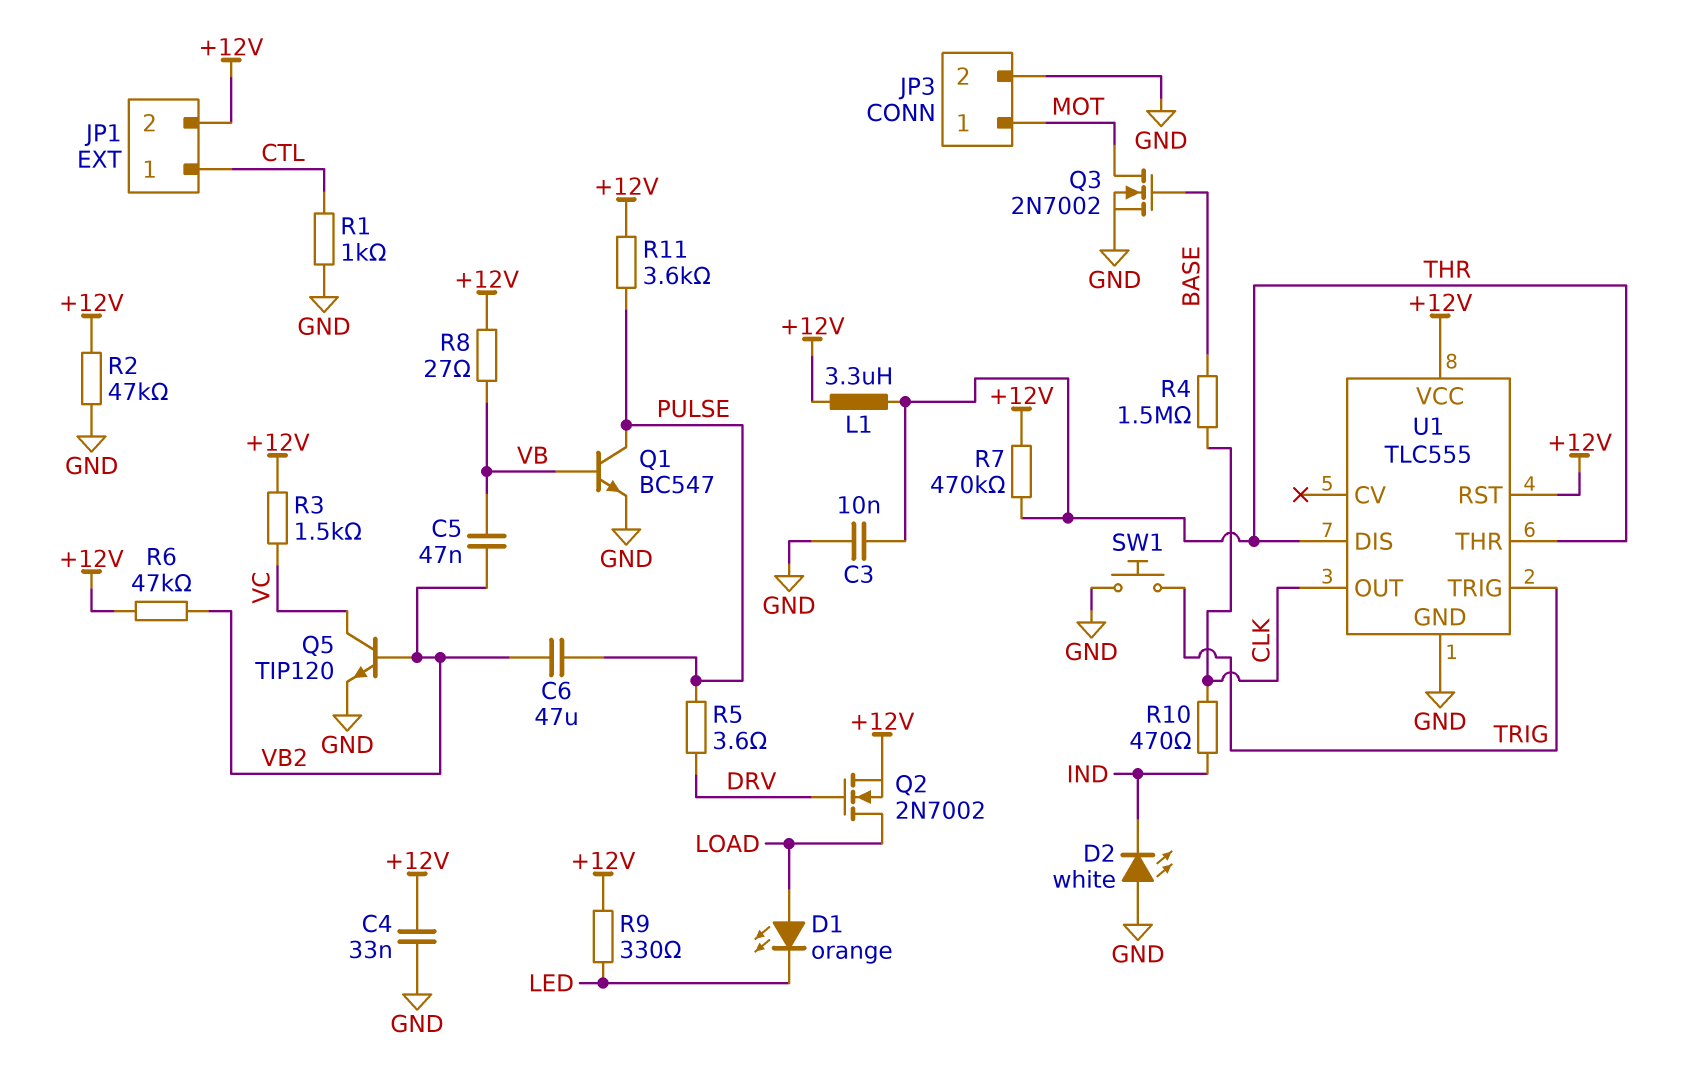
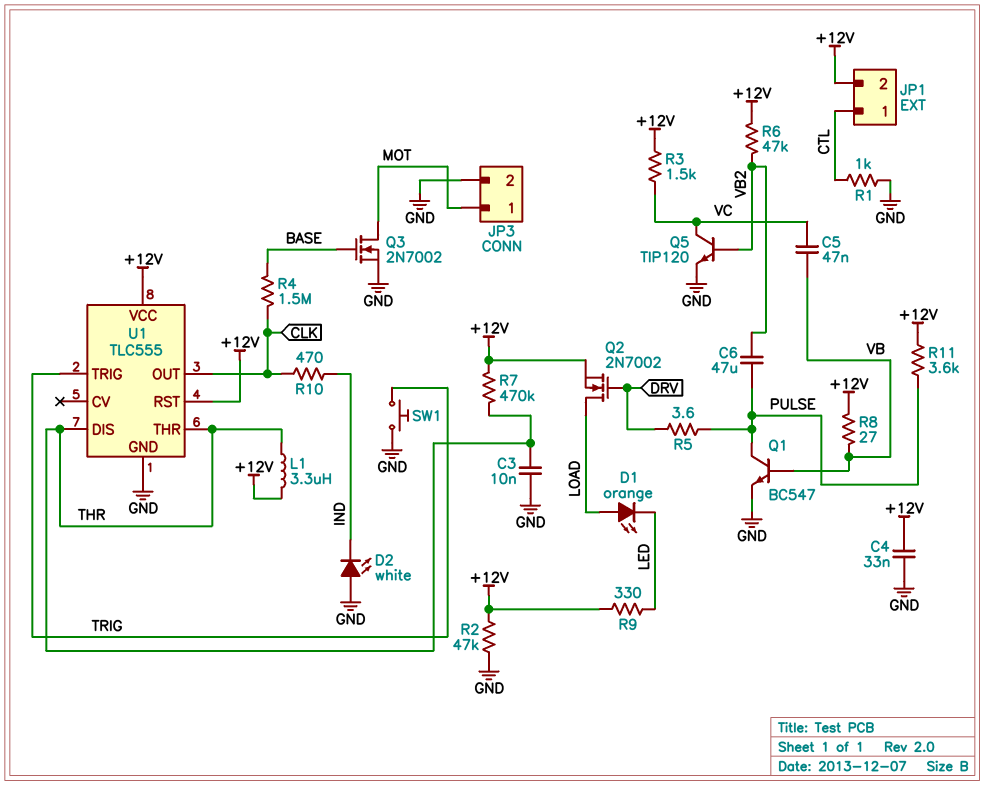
C5: 47nF (VB, VB2) -> 47nF (VB, VC)

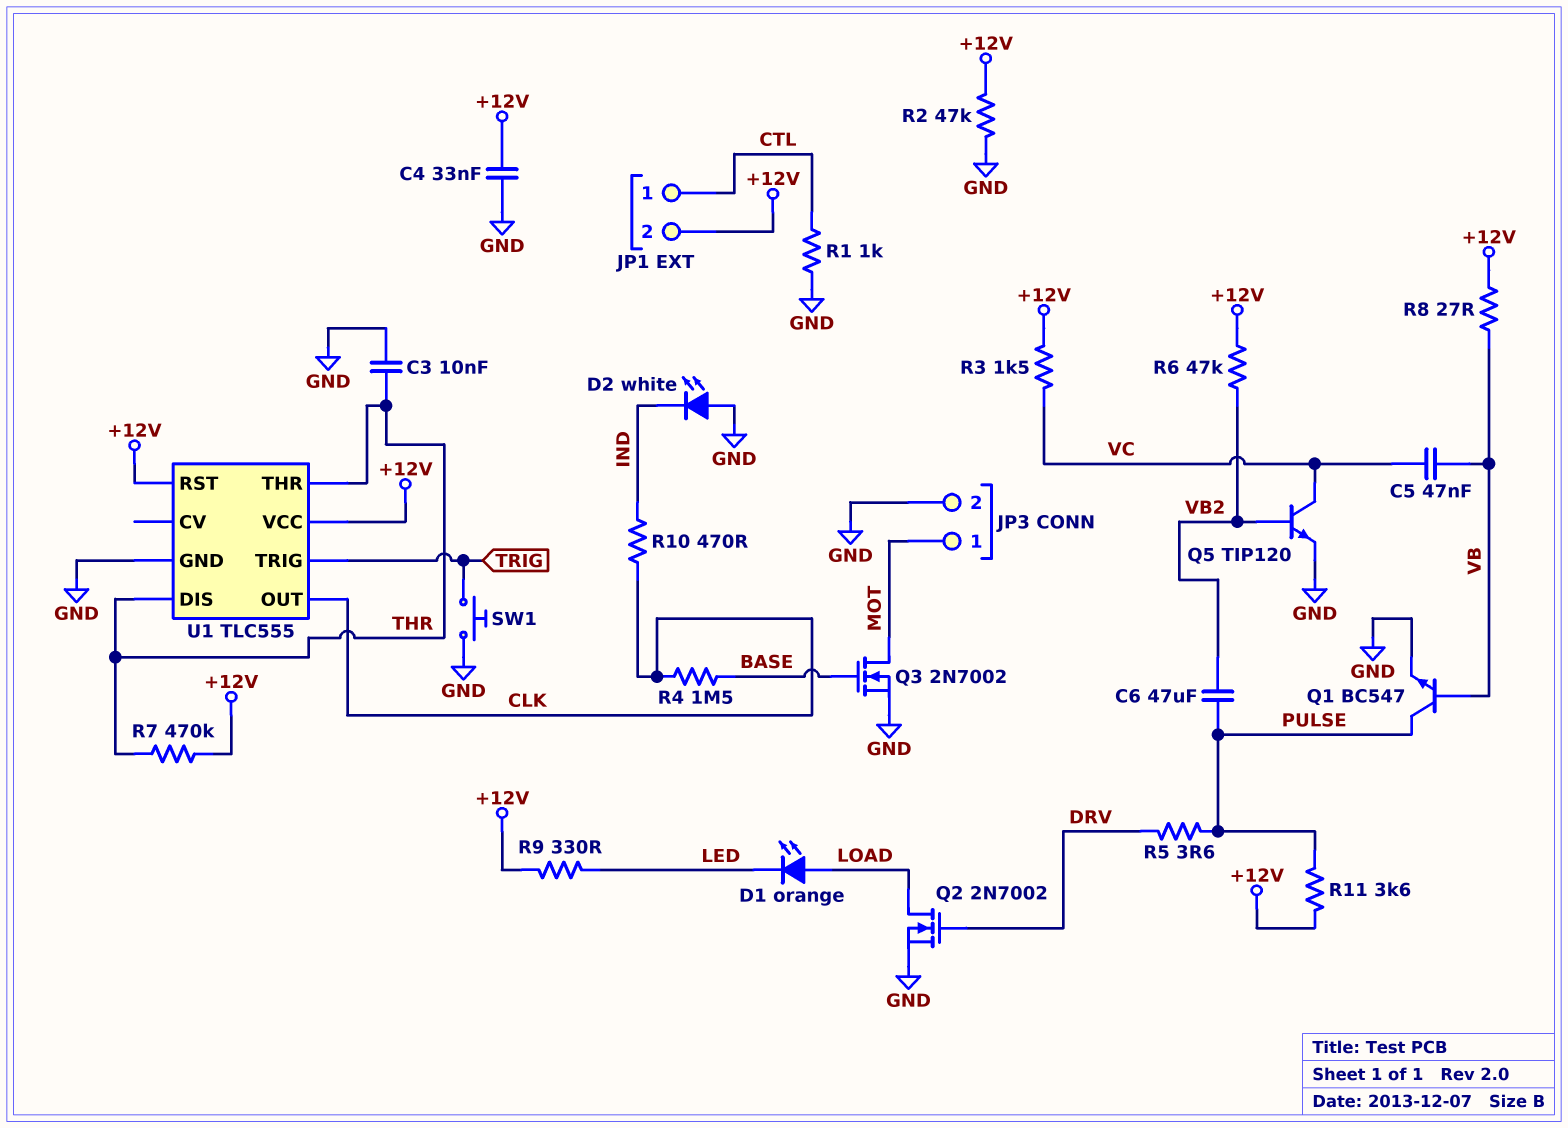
L1: 3.3uH (+12V, THR) -> none
Q2: NMOS 2N7002 (G DRV, D LOAD, S +12V) -> NMOS 2N7002 (G DRV, D LOAD, S GND)

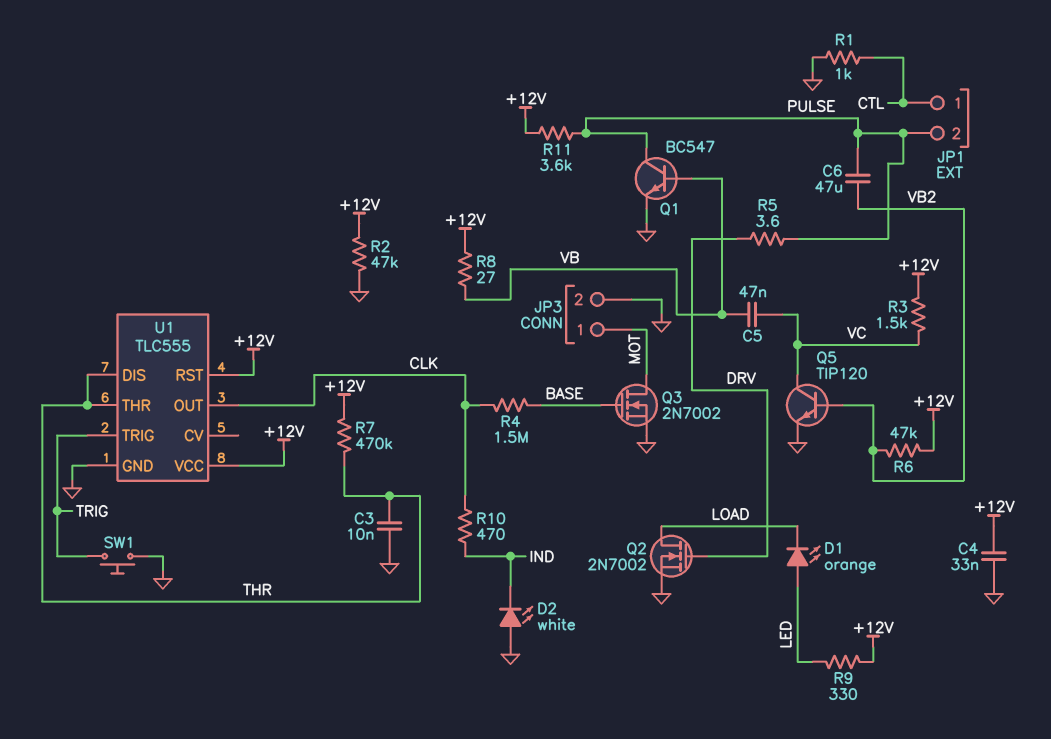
D1: LED orange (A LOAD, K LED) -> LED orange (A LED, K LOAD)
JP1 pin 2: +12V -> PULSE

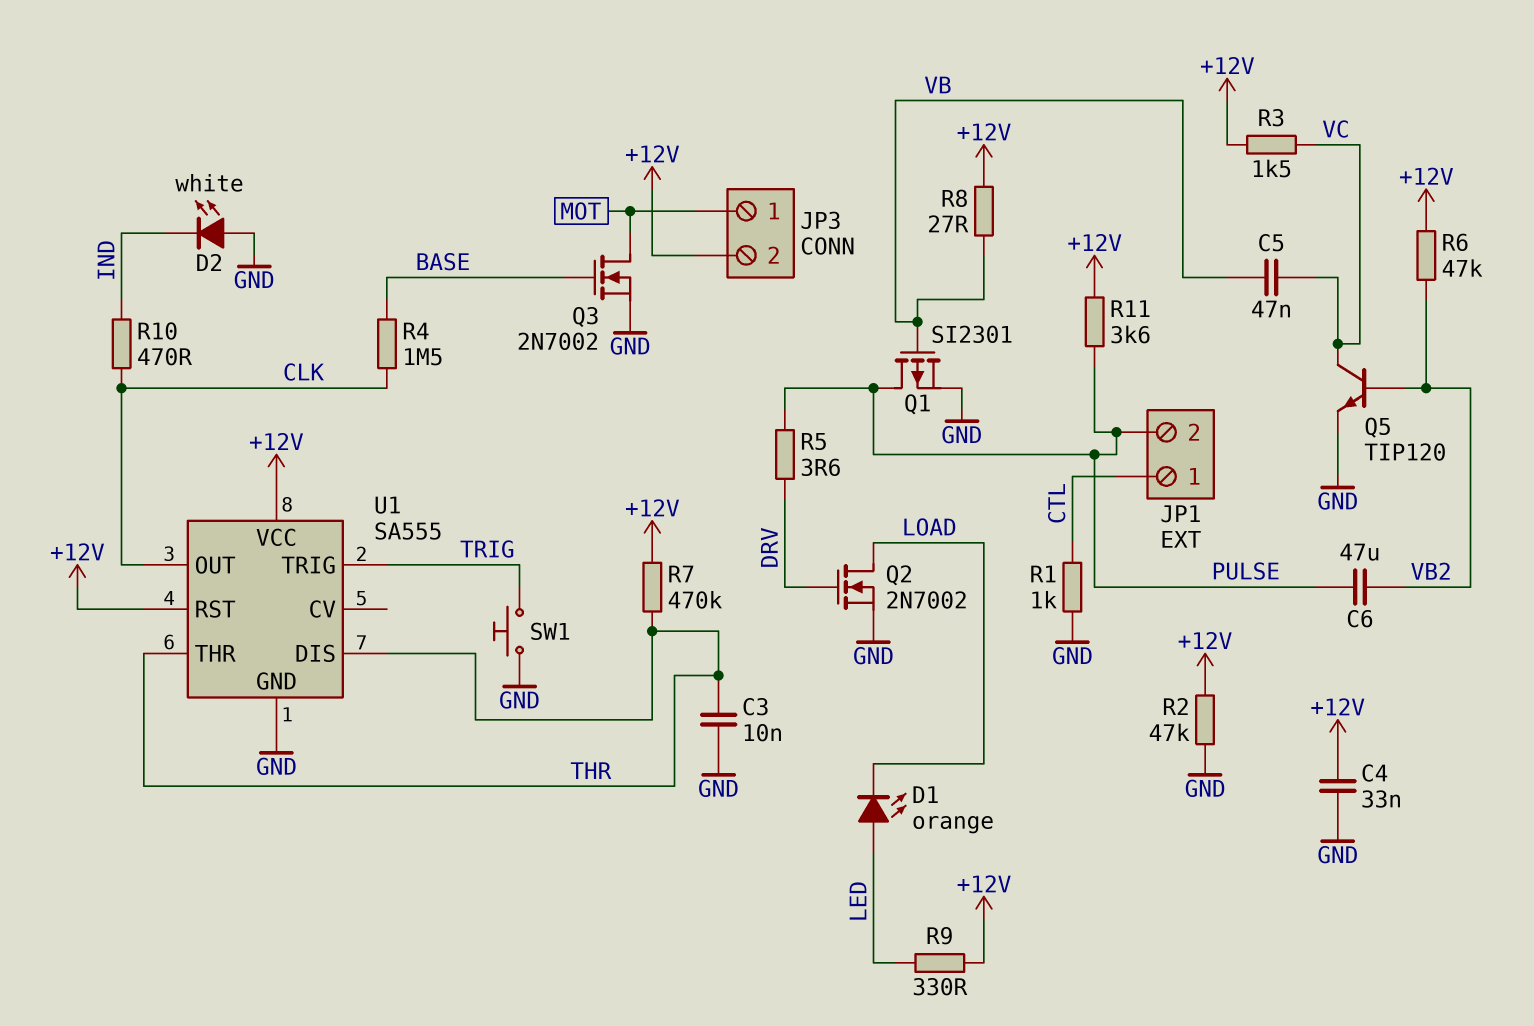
JP3 pin 2: GND -> +12V
Q1: NPN BC547 (B VB, C PULSE, E GND) -> PMOS SI2301 (G VB, D PULSE, S GND)
U1: TLC555 -> SA555

